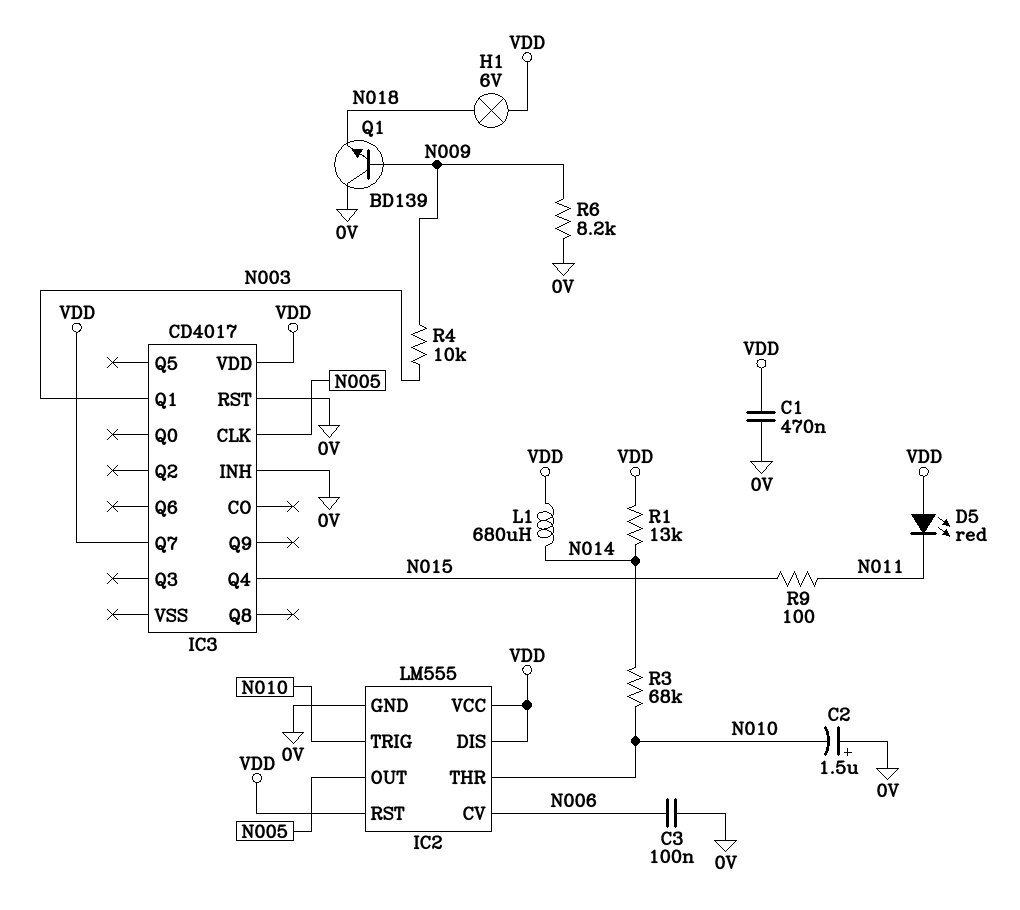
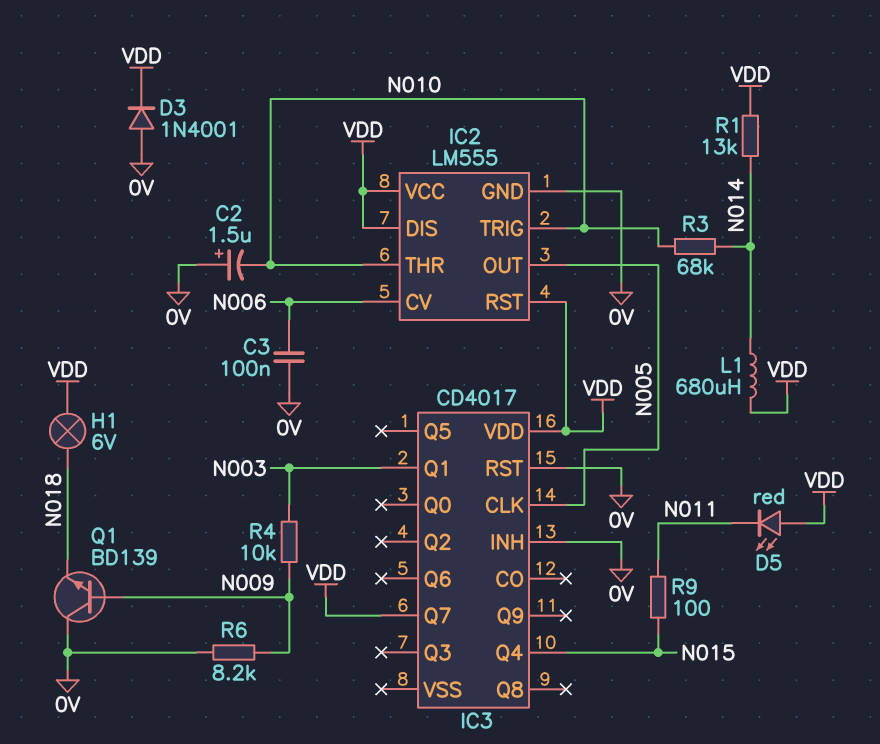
C1: 470nF (0V, VDD) -> none
D3: none -> diode 1N4001 (A 0V, K VDD)

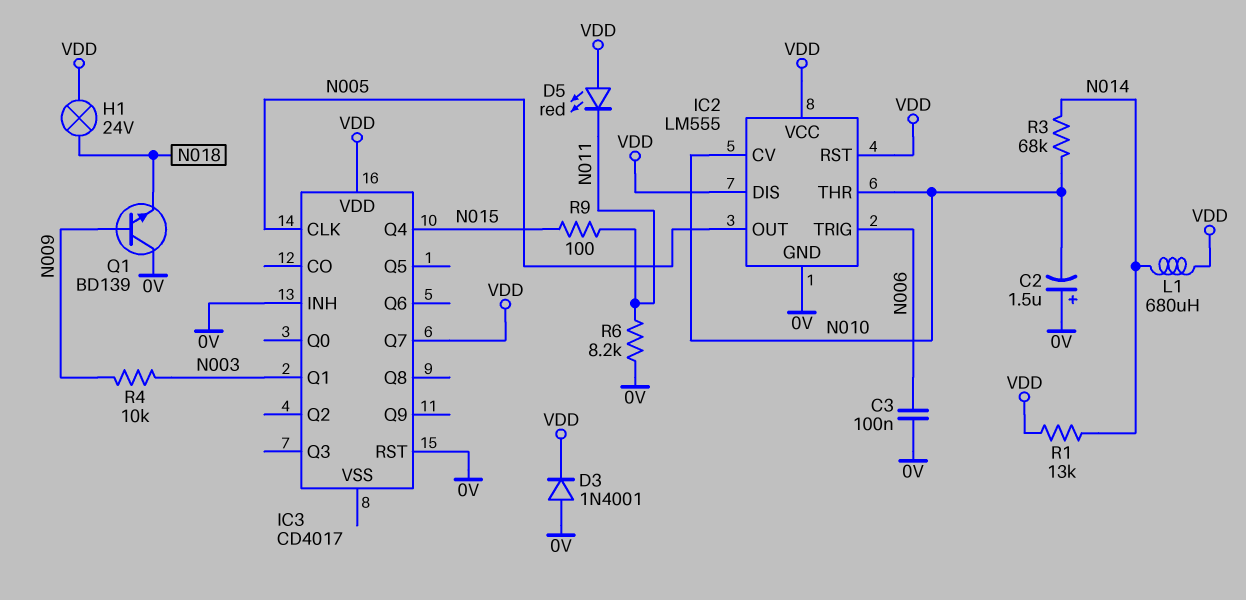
H1: lamp 6V (N018, VDD) -> lamp 24V (N018, VDD)
IC2 pin CV: N006 -> N010
IC2 pin TRIG: N010 -> N006
R6: 8.2k (0V, N009) -> 8.2k (0V, N011)

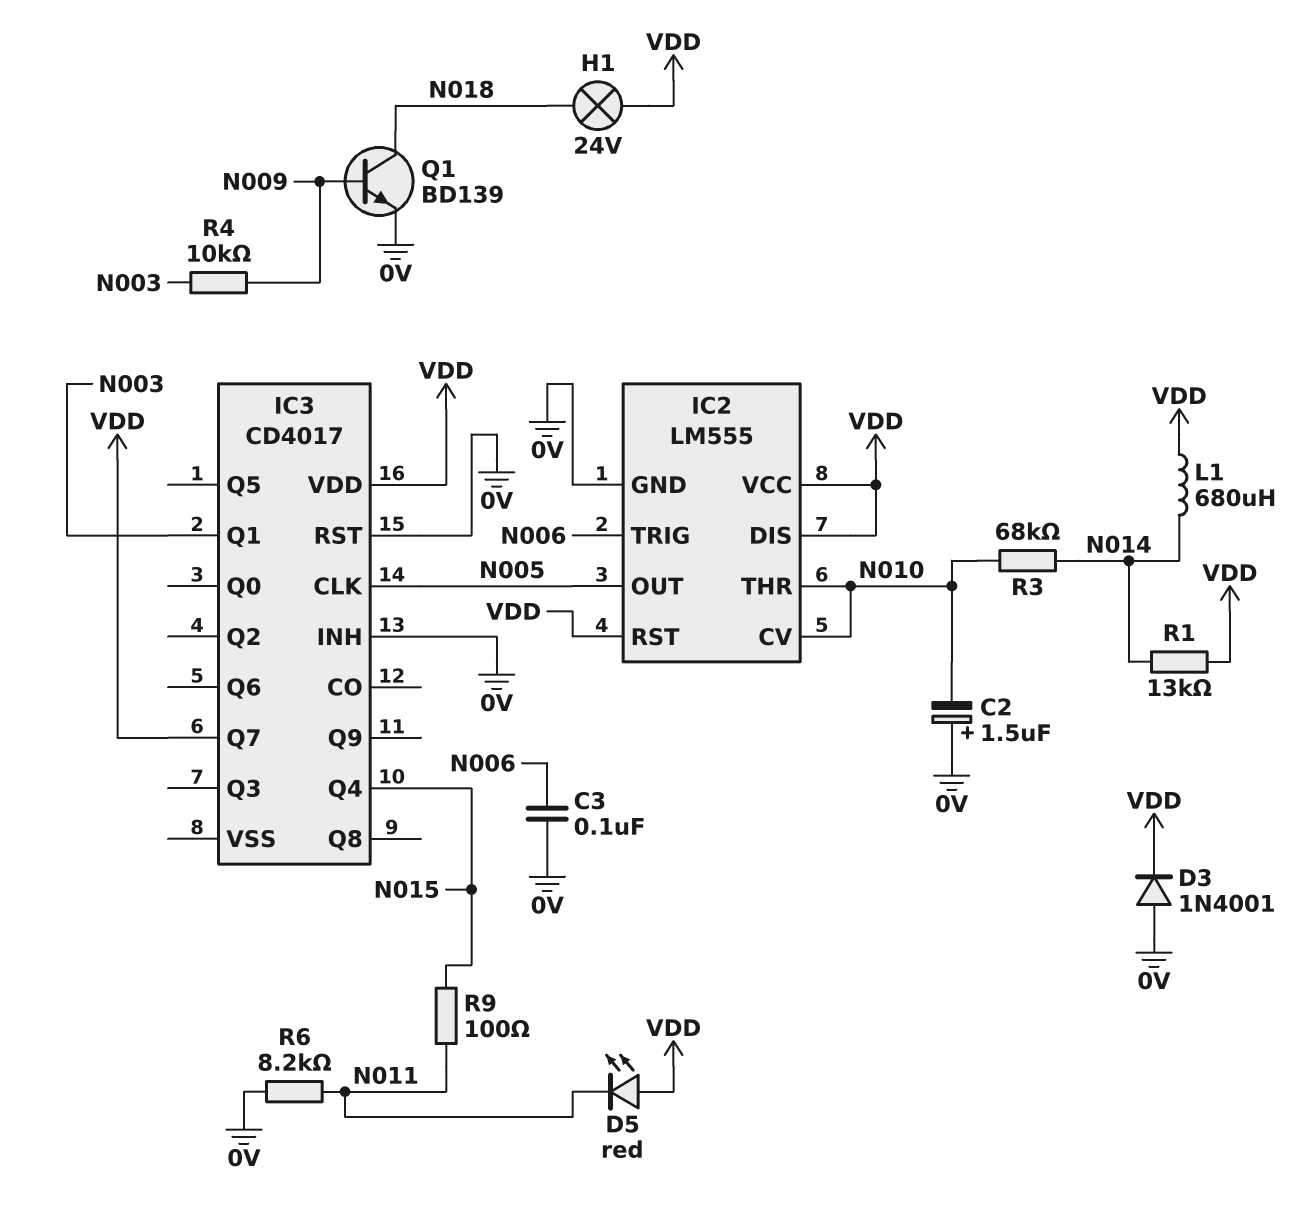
Q1: NPN BD139 (B N009, C 0V, E N018) -> NPN BD139 (B N009, C N018, E 0V)

